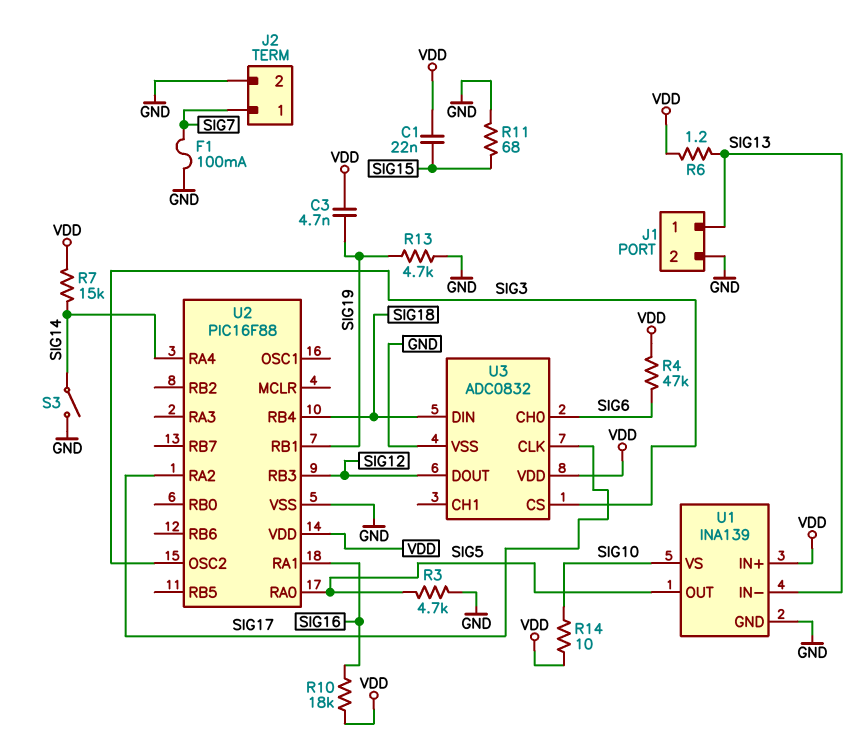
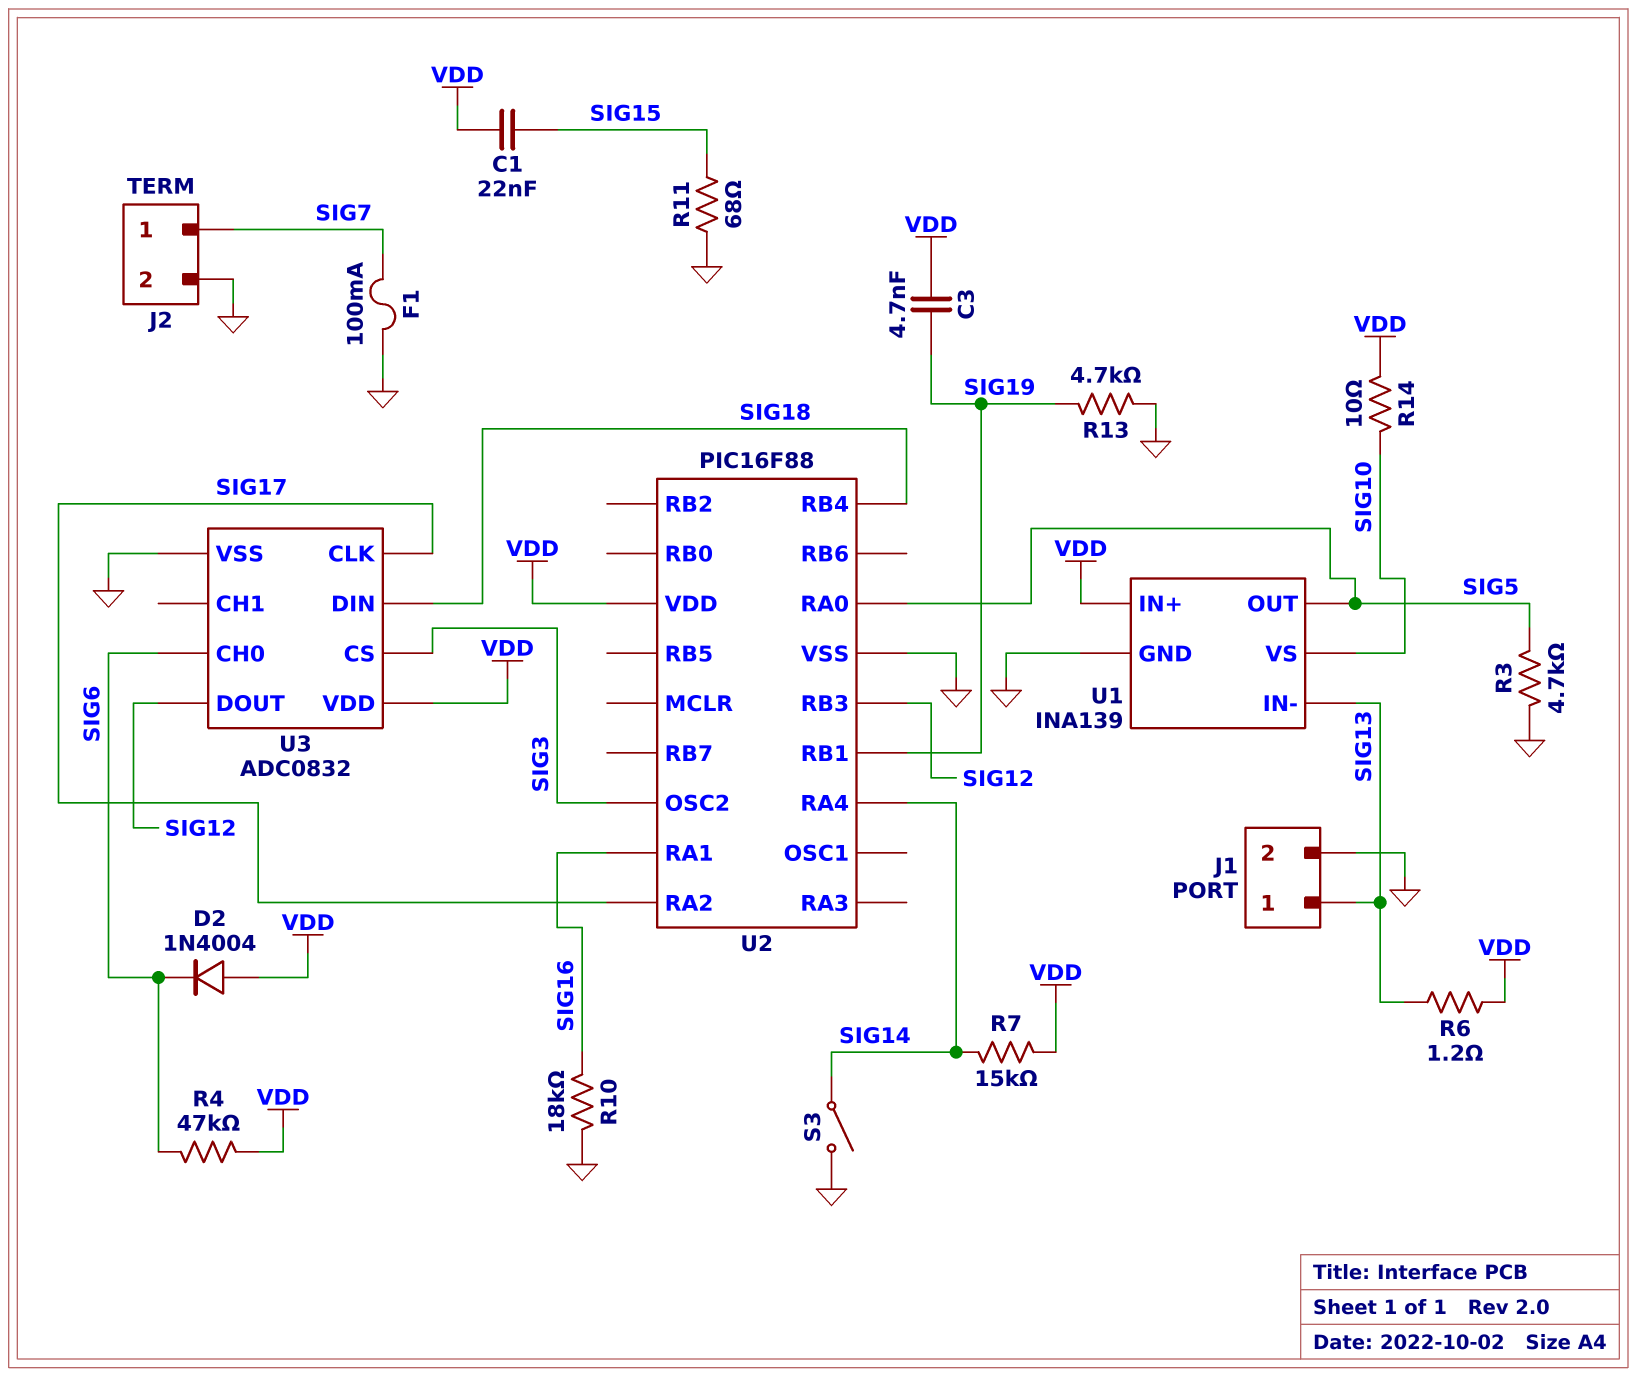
D2: none -> diode 1N4004 (A VDD, K SIG6)
R10: 18k (SIG16, VDD) -> 18k (GND, SIG16)

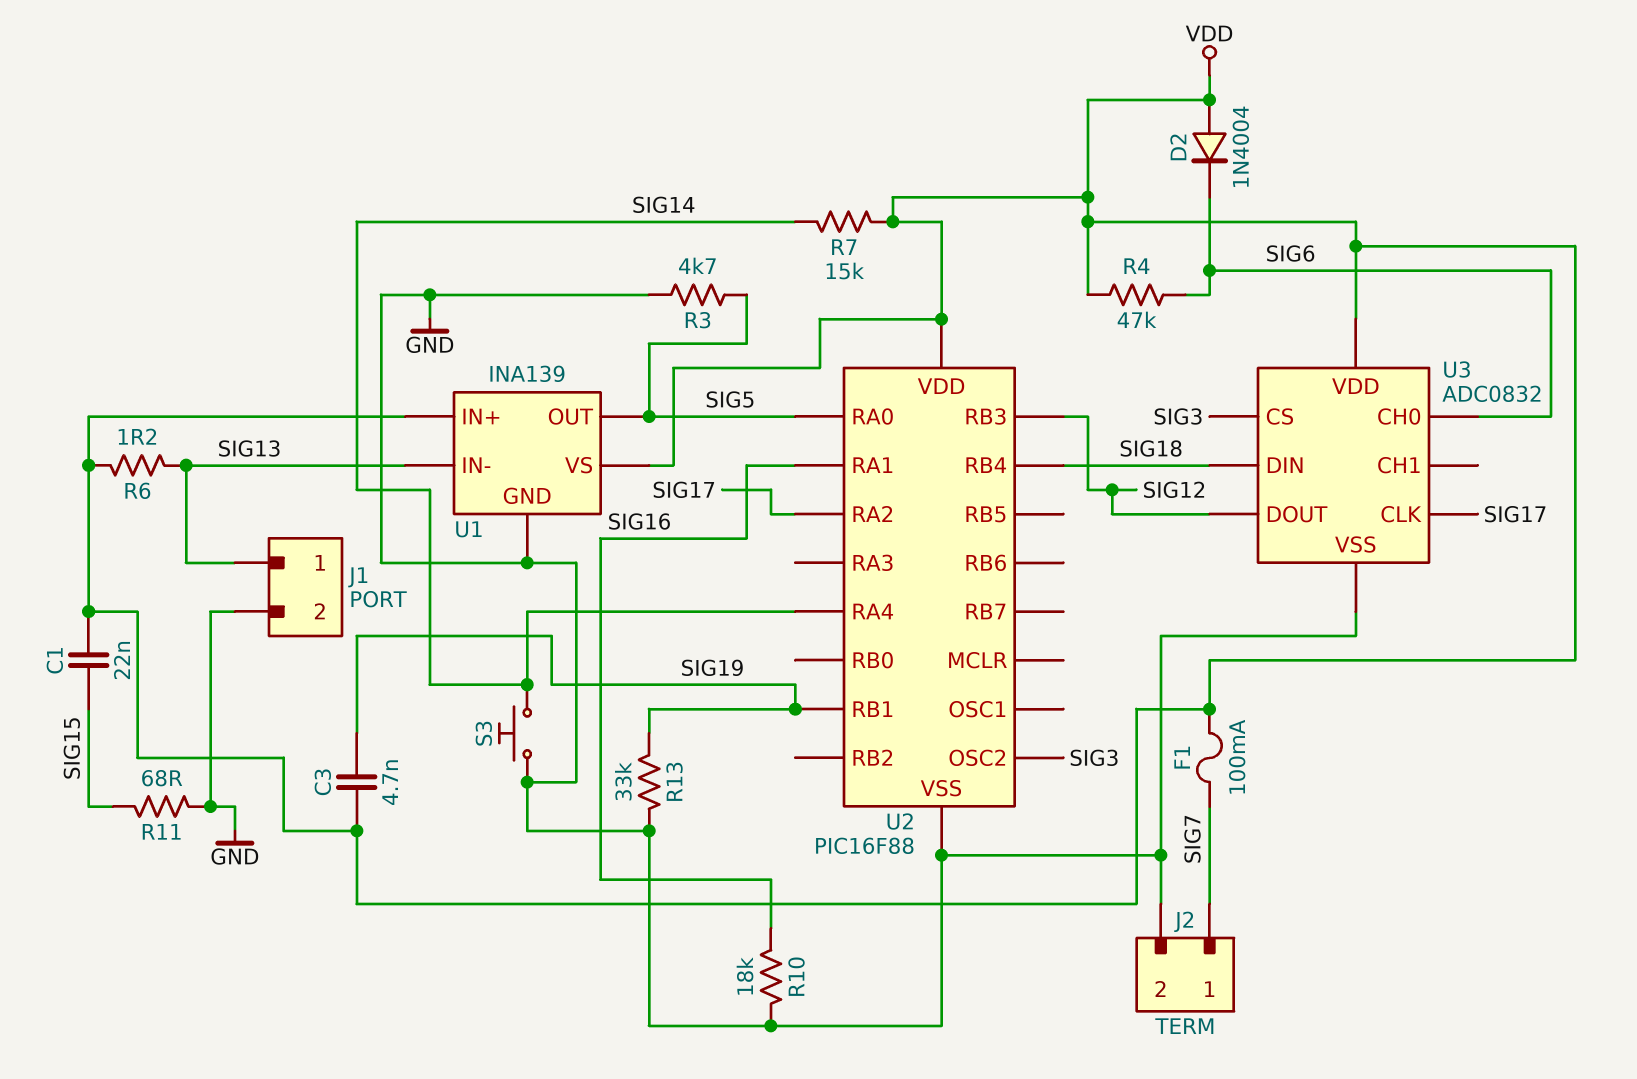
F1: 100mA (GND, SIG7) -> 100mA (SIG7, VDD)
R13: 4.7k (GND, SIG19) -> 33k (GND, SIG19)
R14: 10 (SIG10, VDD) -> none
S3: switch (GND, SIG14) -> button (GND, SIG14)
U1 pin VS: SIG10 -> VDD

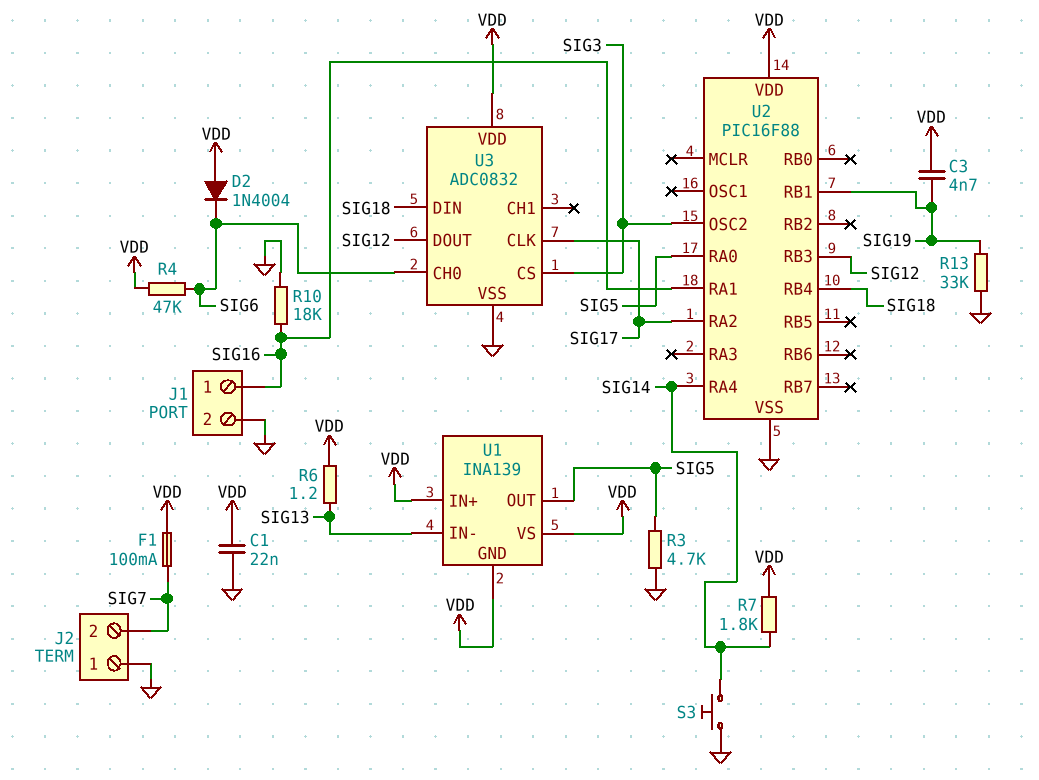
C1: 22nF (SIG15, VDD) -> 22nF (GND, VDD)
J1 pin 1: SIG13 -> SIG16
J2 pin 1: SIG7 -> GND
J2 pin 2: GND -> SIG7
R7: 15k (SIG14, VDD) -> 1.8k (SIG14, VDD)
R11: 68 (GND, SIG15) -> none
U1 pin GND: GND -> VDD

